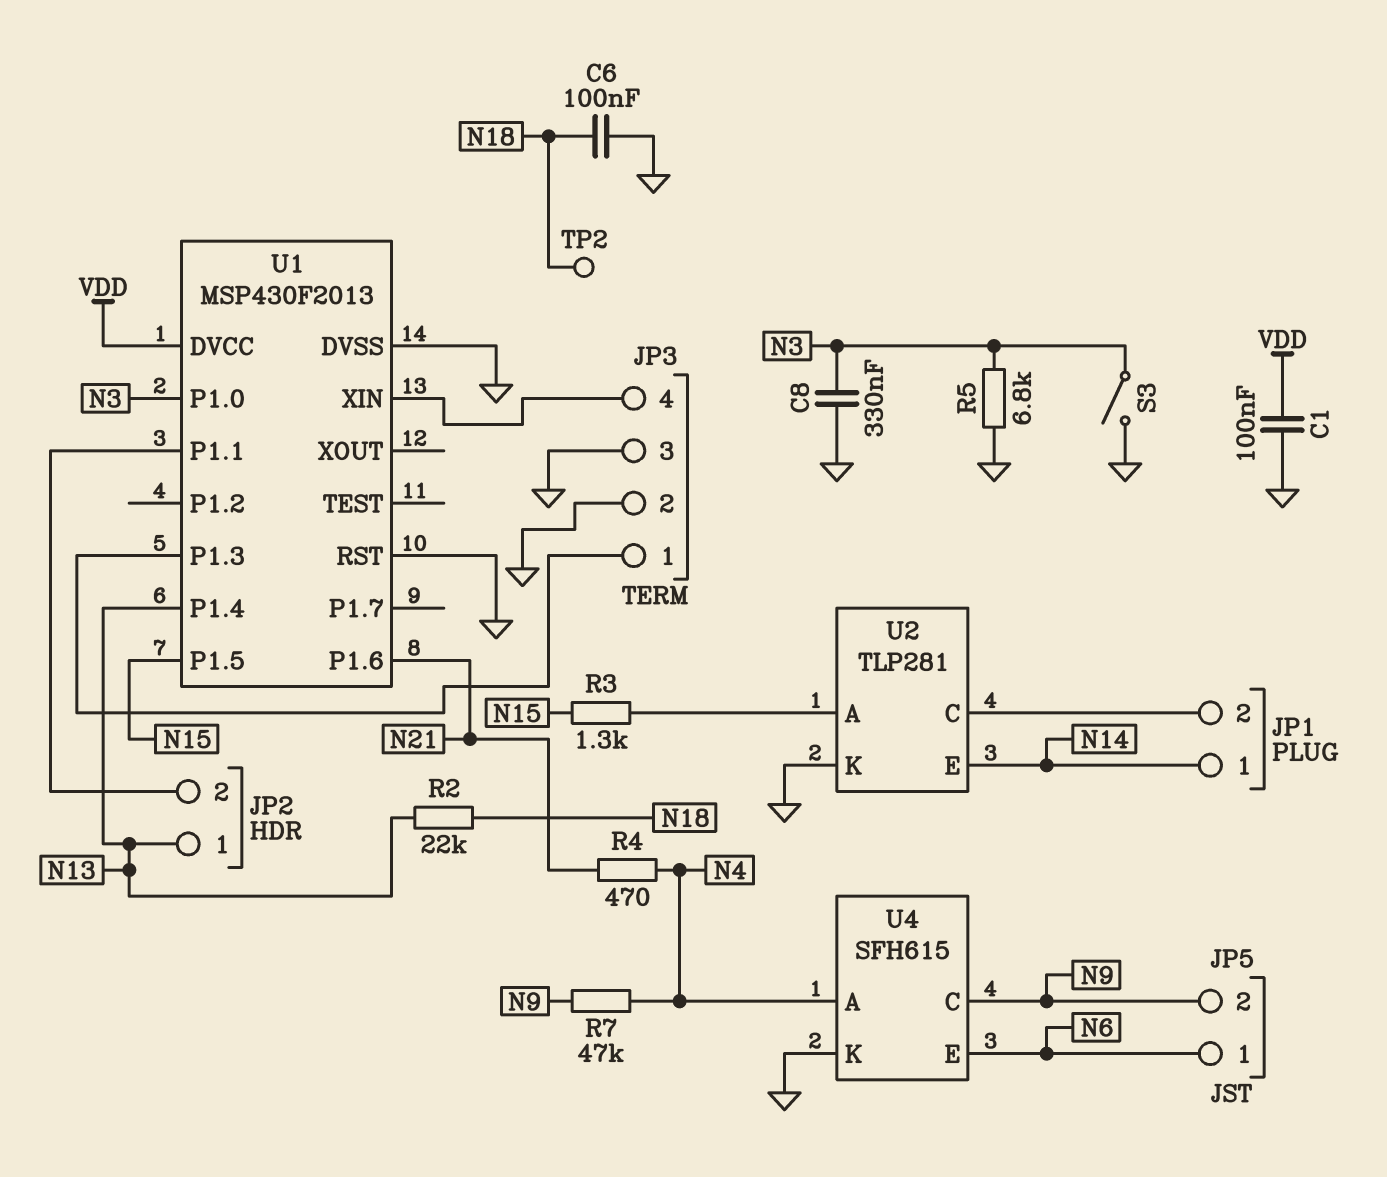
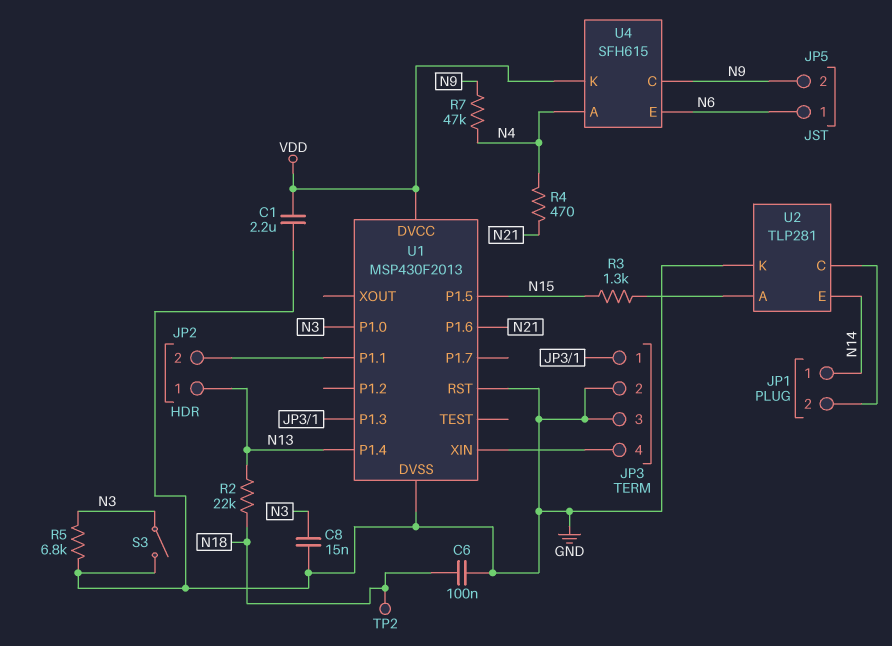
C1: 100nF (GND, VDD) -> 2.2uF (GND, VDD)
C8: 330nF (GND, N3) -> 15nF (GND, N3)
U4 pin K: GND -> VDD

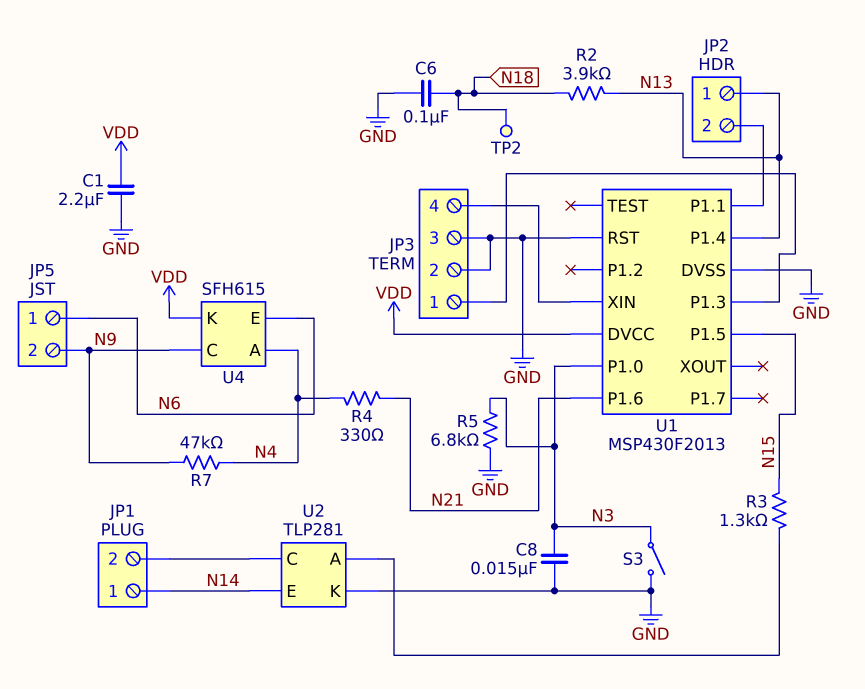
R2: 22k (N13, N18) -> 3.9k (N13, N18)
R4: 470 (N4, N21) -> 330 (N4, N21)

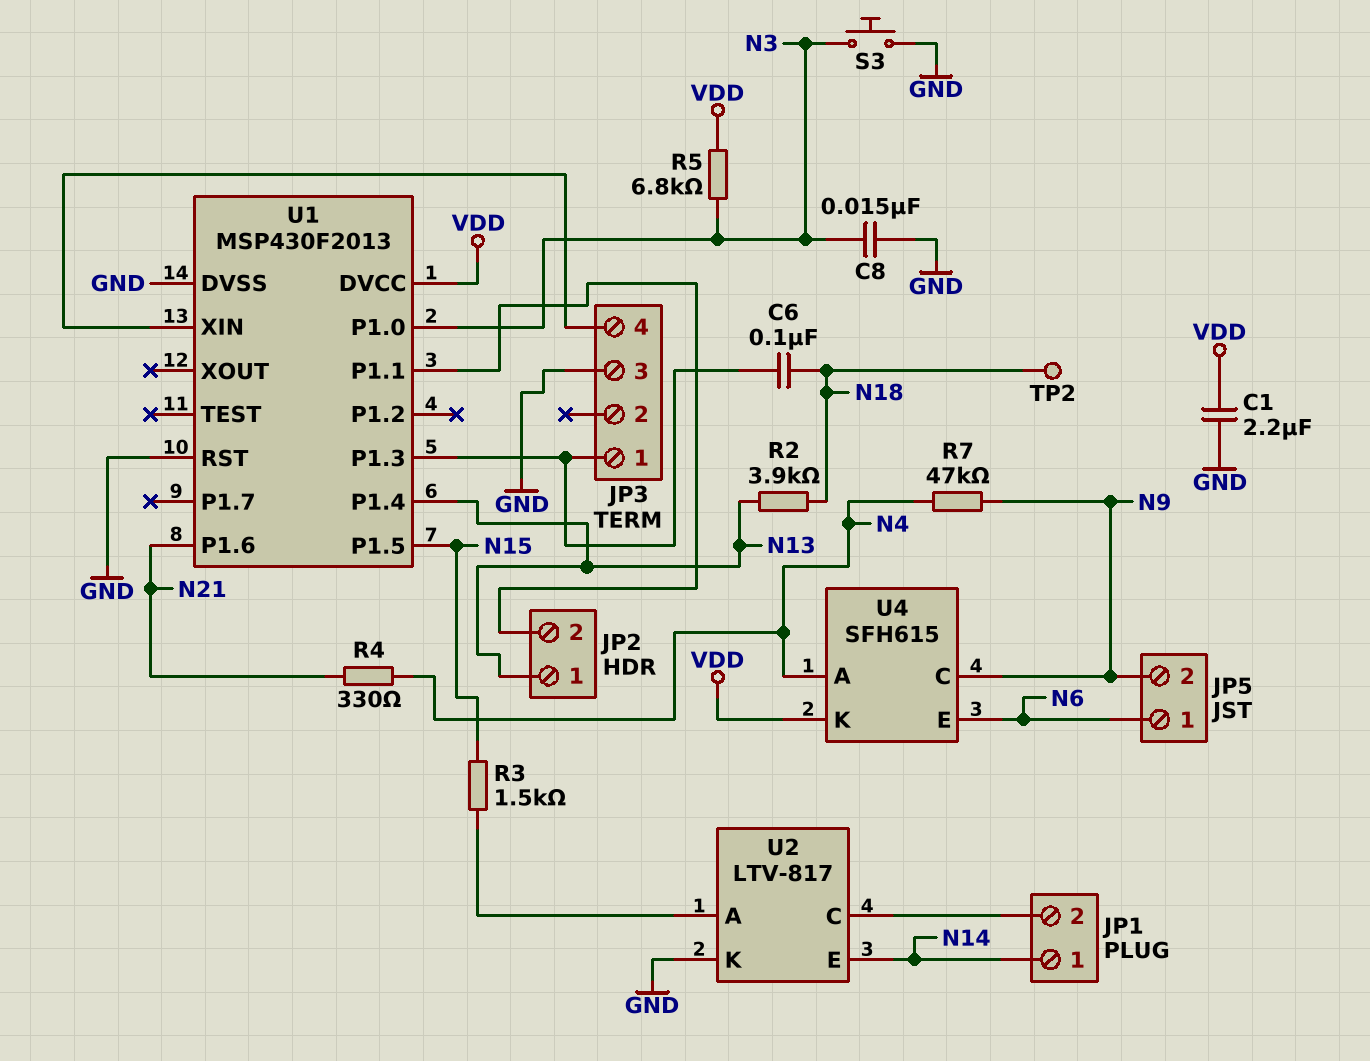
C6: 100nF (GND, N18) -> 100nF (JP3/1, N18)
JP3 pin 2: GND -> none
R3: 1.3k (N15, U2/A) -> 1.5k (N15, U2/A)
R5: 6.8k (GND, N3) -> 6.8k (N3, VDD)
S3: switch (GND, N3) -> button (GND, N3)
U2: TLP281 -> LTV-817

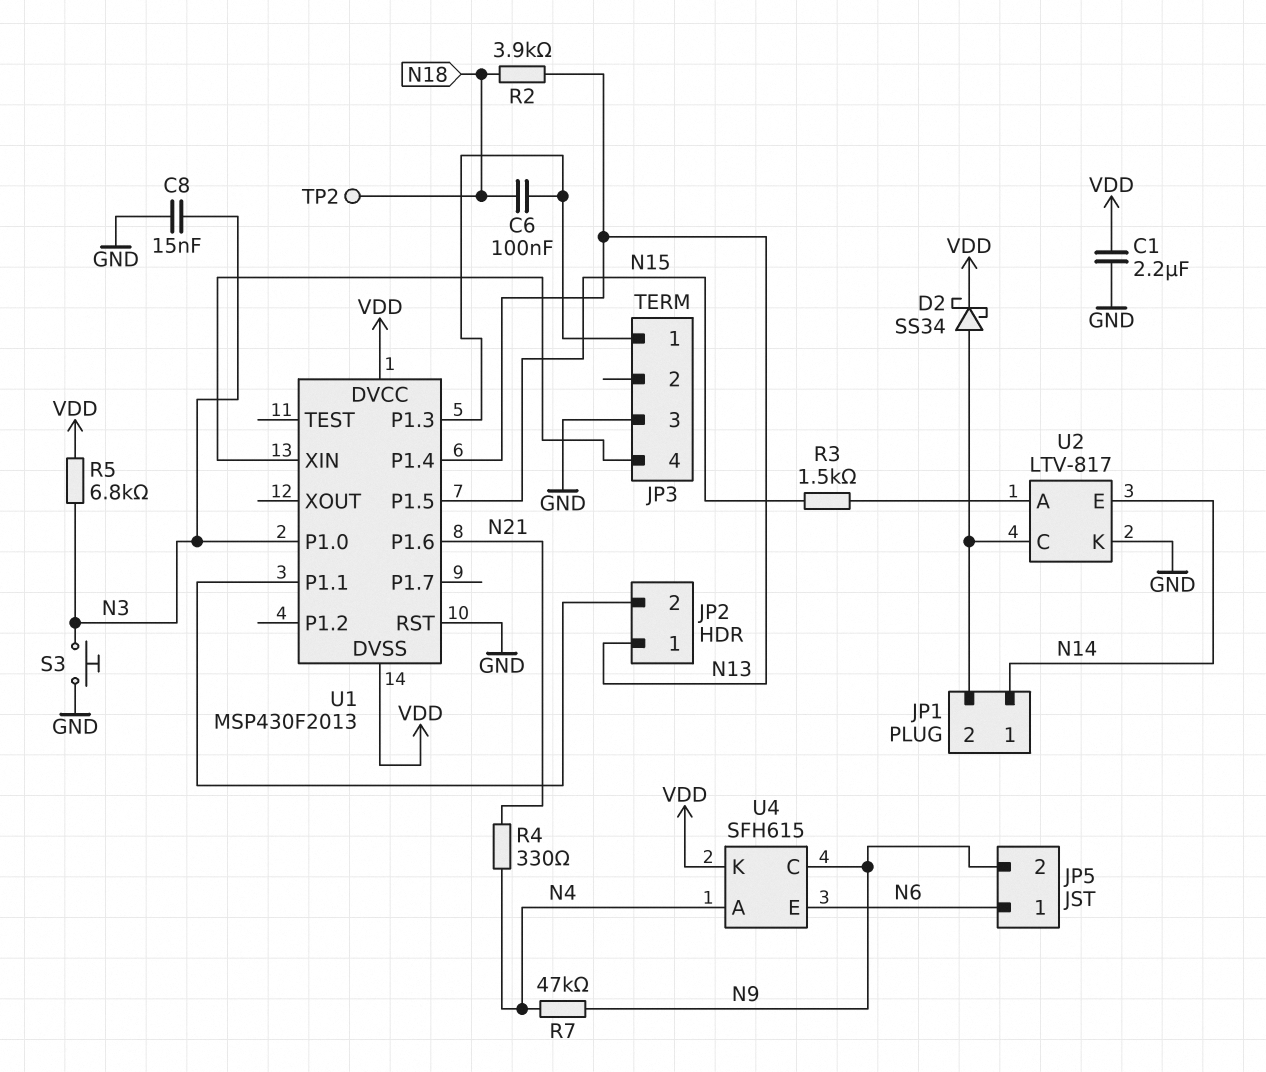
D2: none -> schottky SS34 (A JP1/2, K VDD)
U1 pin DVSS: GND -> VDD

